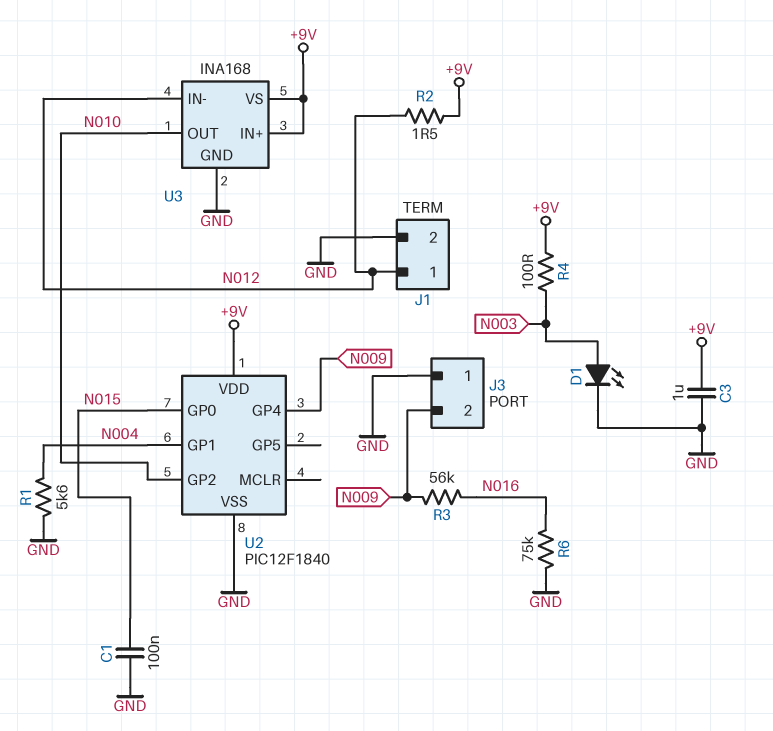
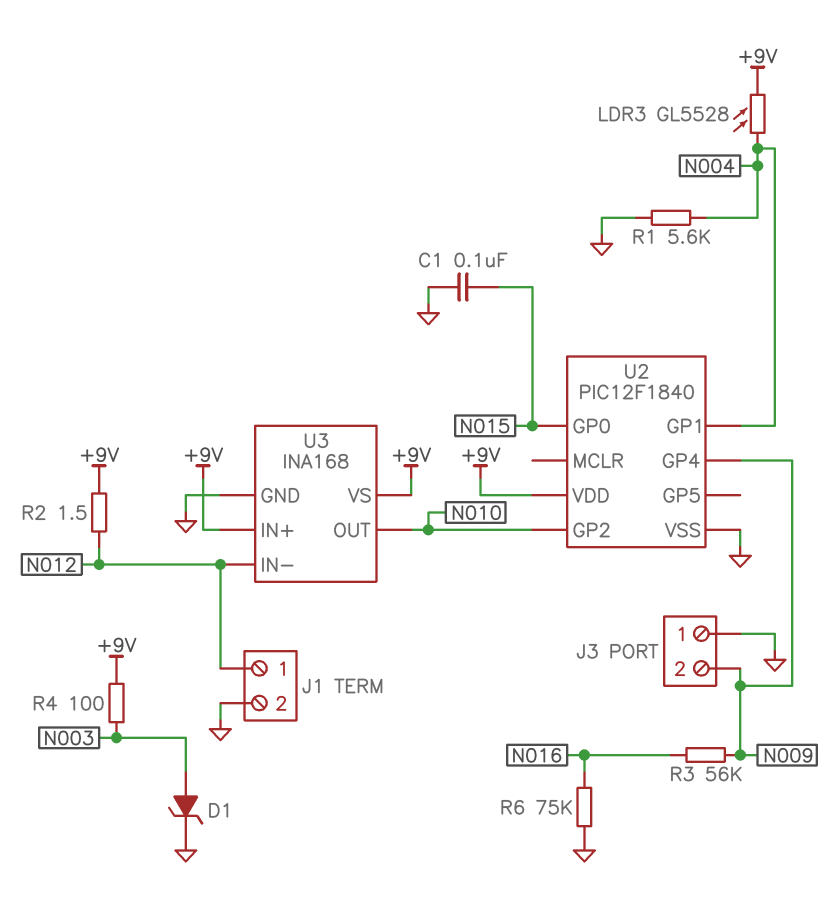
C3: 1uF (+9V, GND) -> none
D1: LED (A N003, K GND) -> zener (A N003, K GND)
LDR3: none -> GL5528 (+9V, N004)

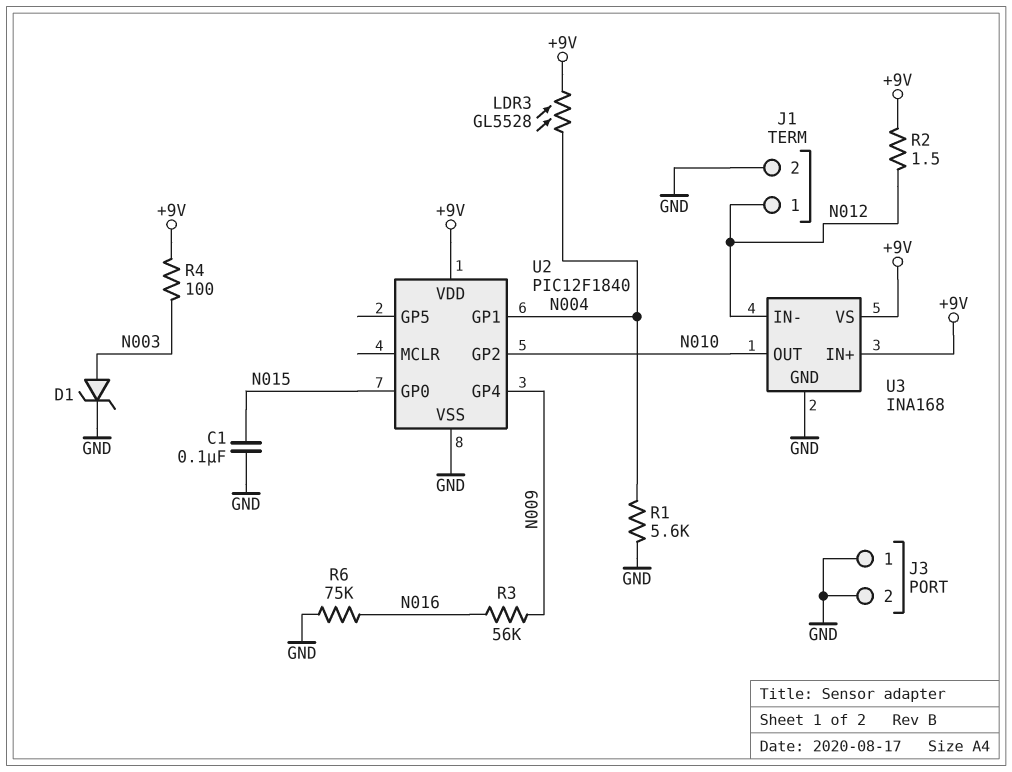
J3 pin 2: N009 -> GND

